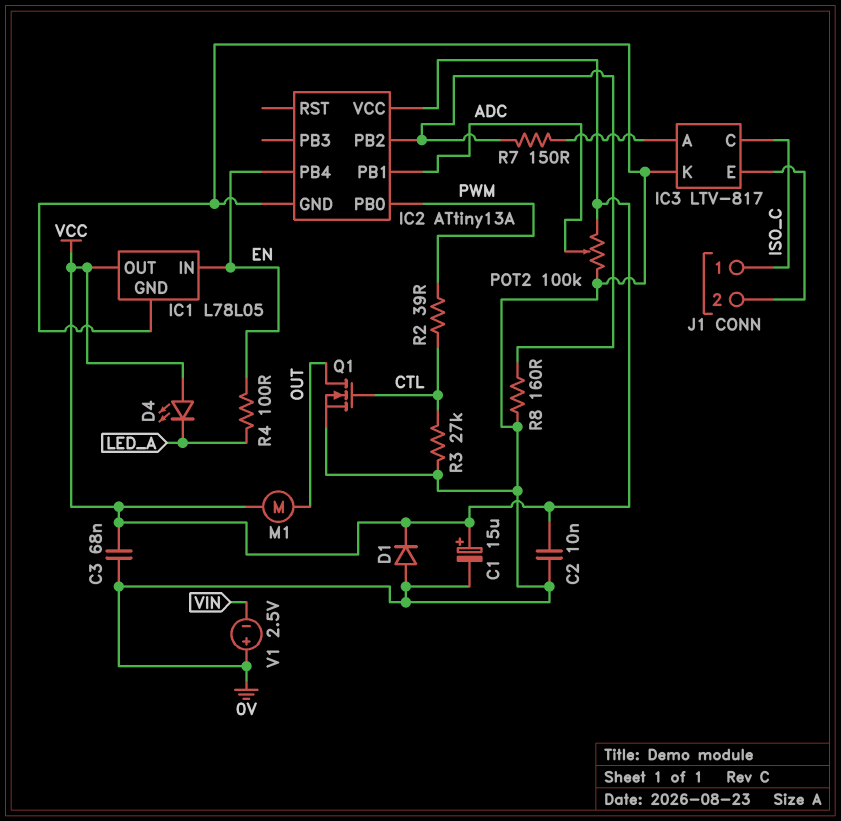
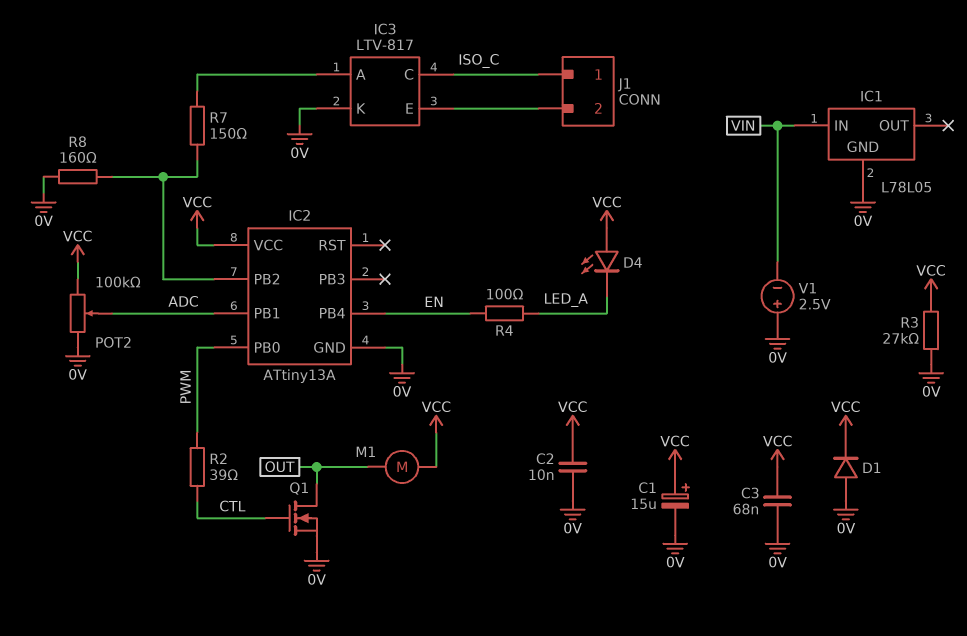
IC1 pin IN: EN -> VIN
IC1 pin OUT: VCC -> none
R3: 27k (0V, CTL) -> 27k (0V, VCC)

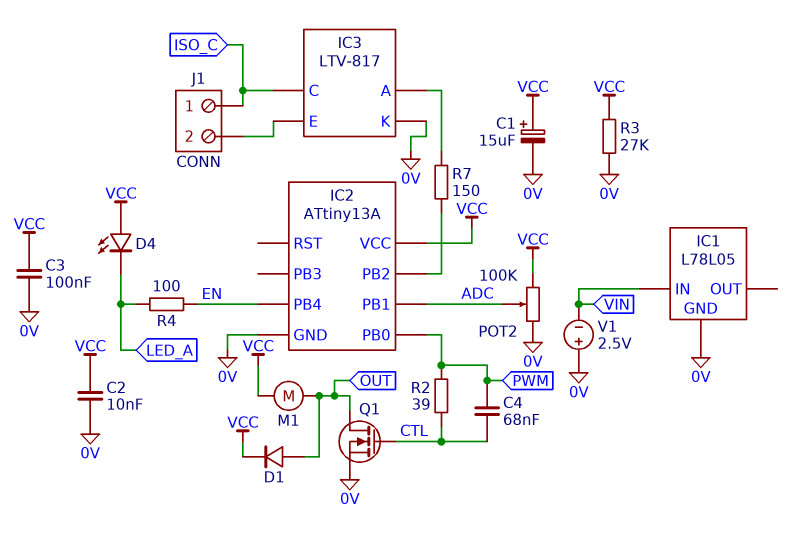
C3: 68nF (0V, VCC) -> 100nF (0V, VCC)
C4: none -> 68nF (CTL, PWM)
D1: diode (A 0V, K VCC) -> diode (A OUT, K VCC)
R8: 160 (0V, IC2/PB2) -> none

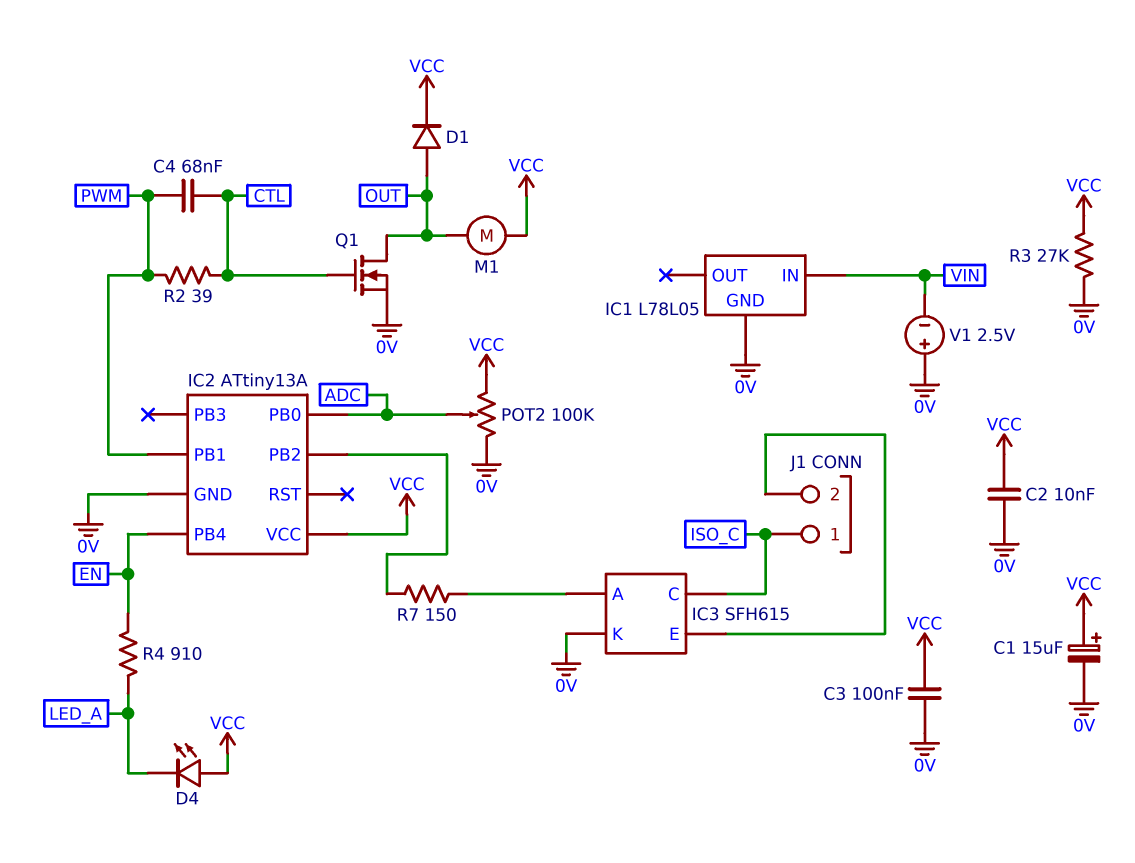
IC2 pin PB0: PWM -> ADC
IC2 pin PB1: ADC -> PWM
IC3: LTV-817 -> SFH615
R4: 100 (EN, LED_A) -> 910 (EN, LED_A)

